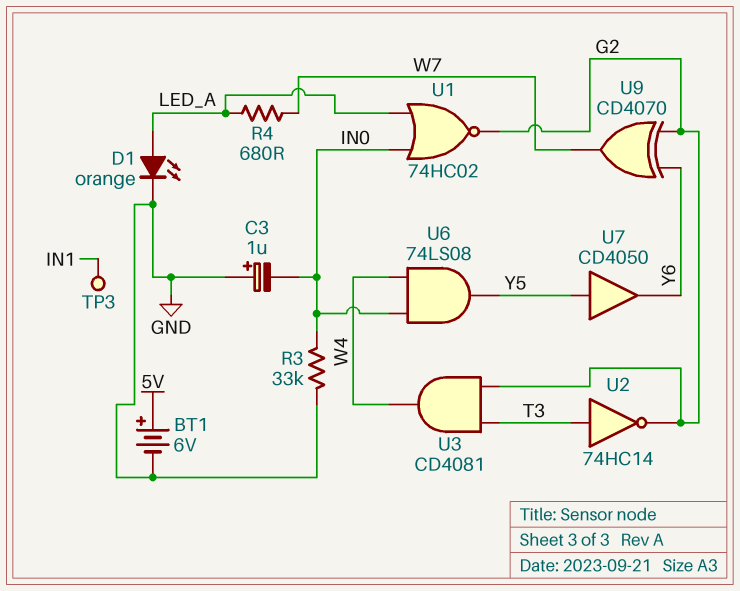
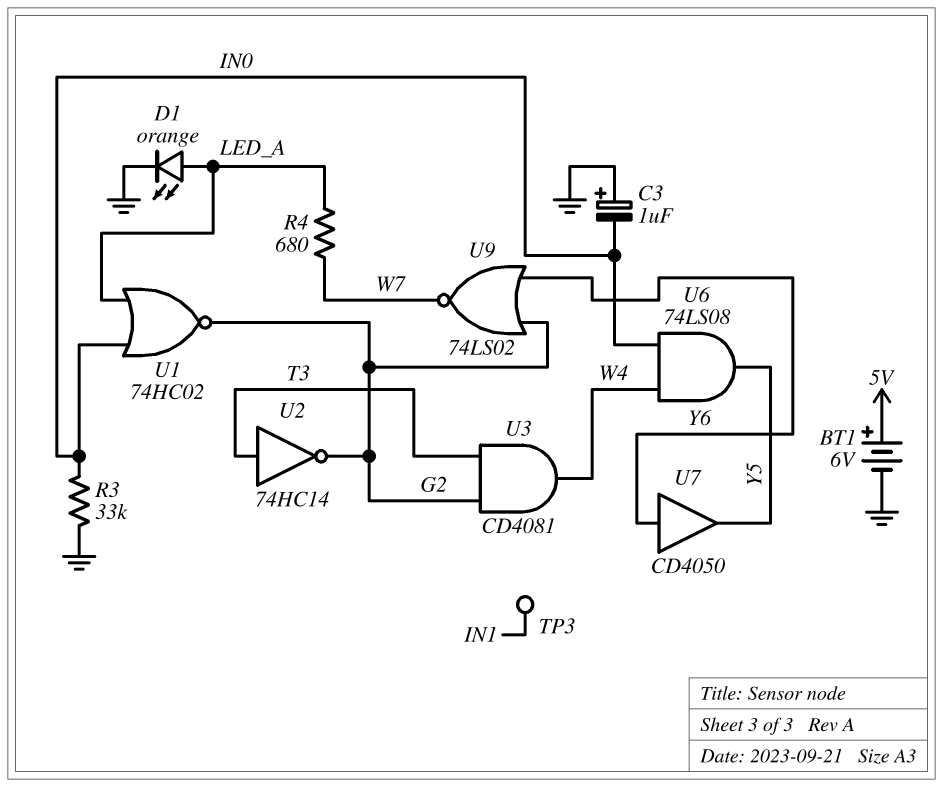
U7: buffer CD4050 (in Y5, out Y6) -> buffer CD4050 (in Y6, out Y5)
U9: XOR CD4070 (in G2, in Y6, out W7) -> NOR 74LS02 (in G2, in Y6, out W7)

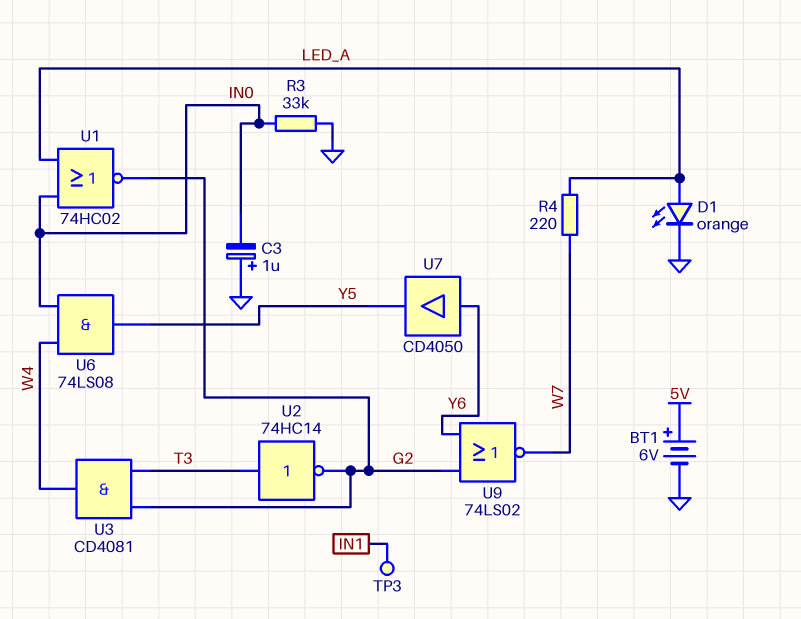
R4: 680 (LED_A, W7) -> 220 (LED_A, W7)

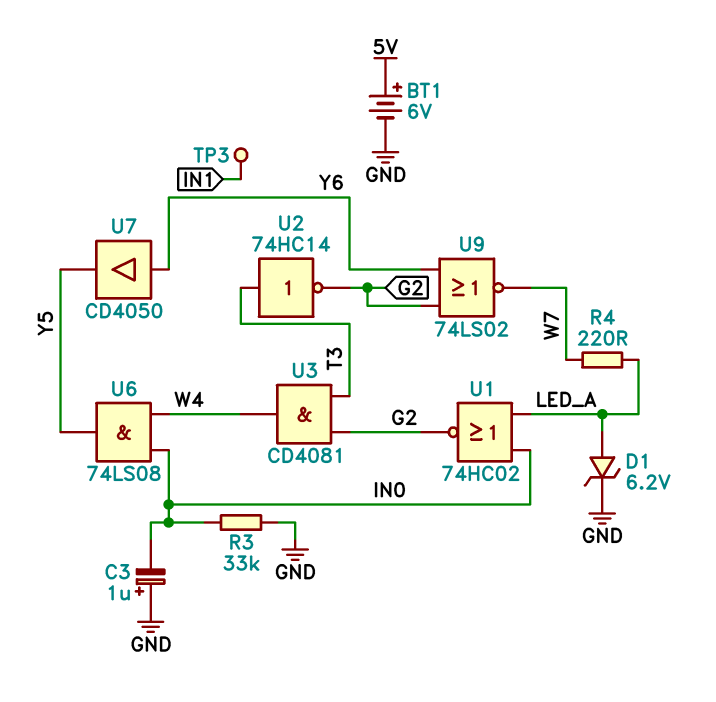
D1: LED orange (A LED_A, K GND) -> zener 6.2V (A LED_A, K GND)

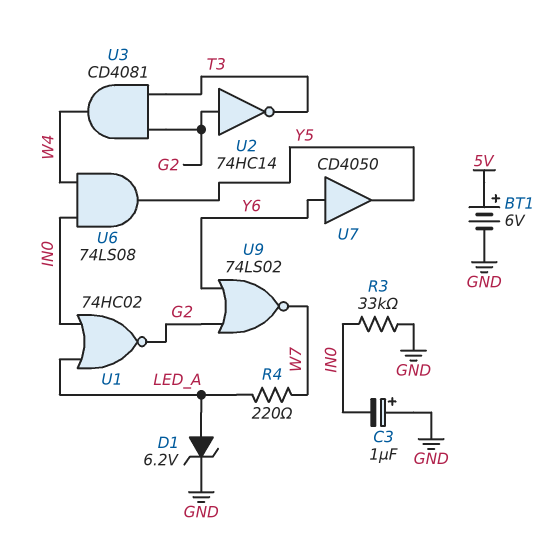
TP3: test point (IN1) -> none
U2: NOT 74HC14 (in T3, out G2) -> NOT 74HC14 (in G2, out T3)

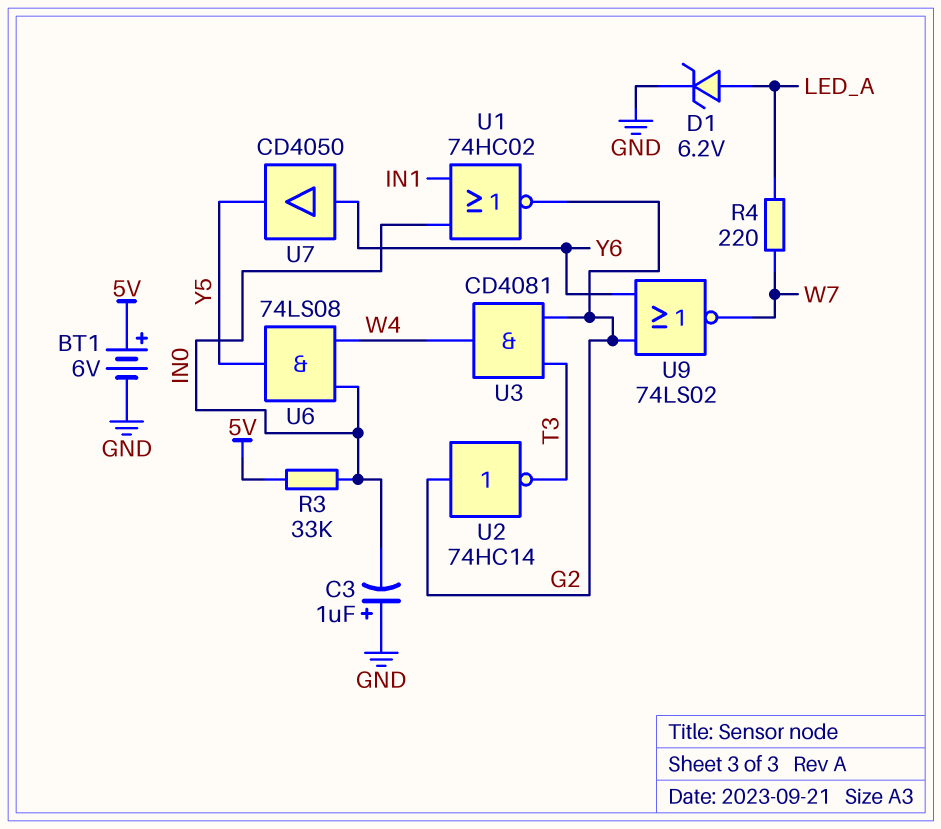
R3: 33k (GND, IN0) -> 33k (5V, IN0)
U1: NOR 74HC02 (in IN0, in LED_A, out G2) -> NOR 74HC02 (in IN0, in IN1, out G2)

